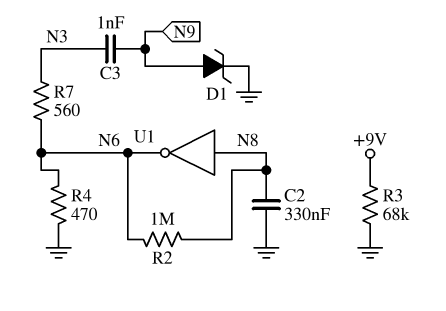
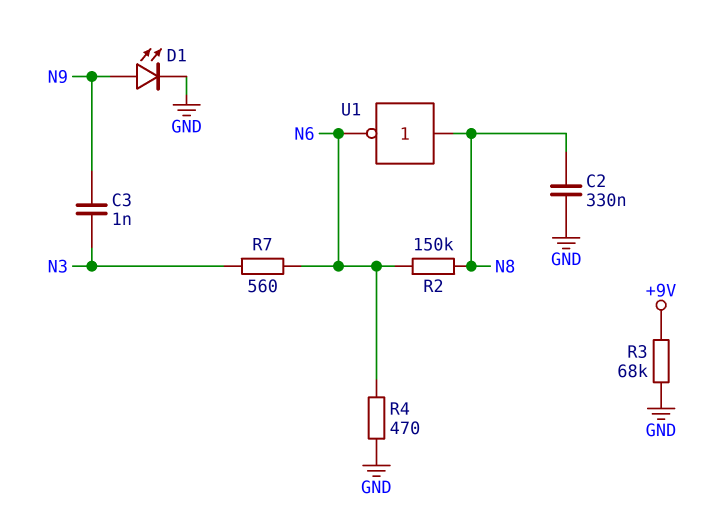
D1: zener (A N9, K GND) -> LED (A N9, K GND)
R2: 1M (N6, N8) -> 150k (N6, N8)

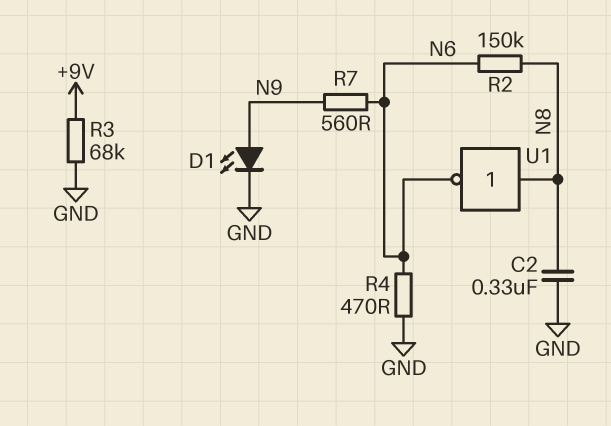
C3: 1nF (N3, N9) -> none
R7: 560 (N3, N6) -> 560 (N6, N9)

